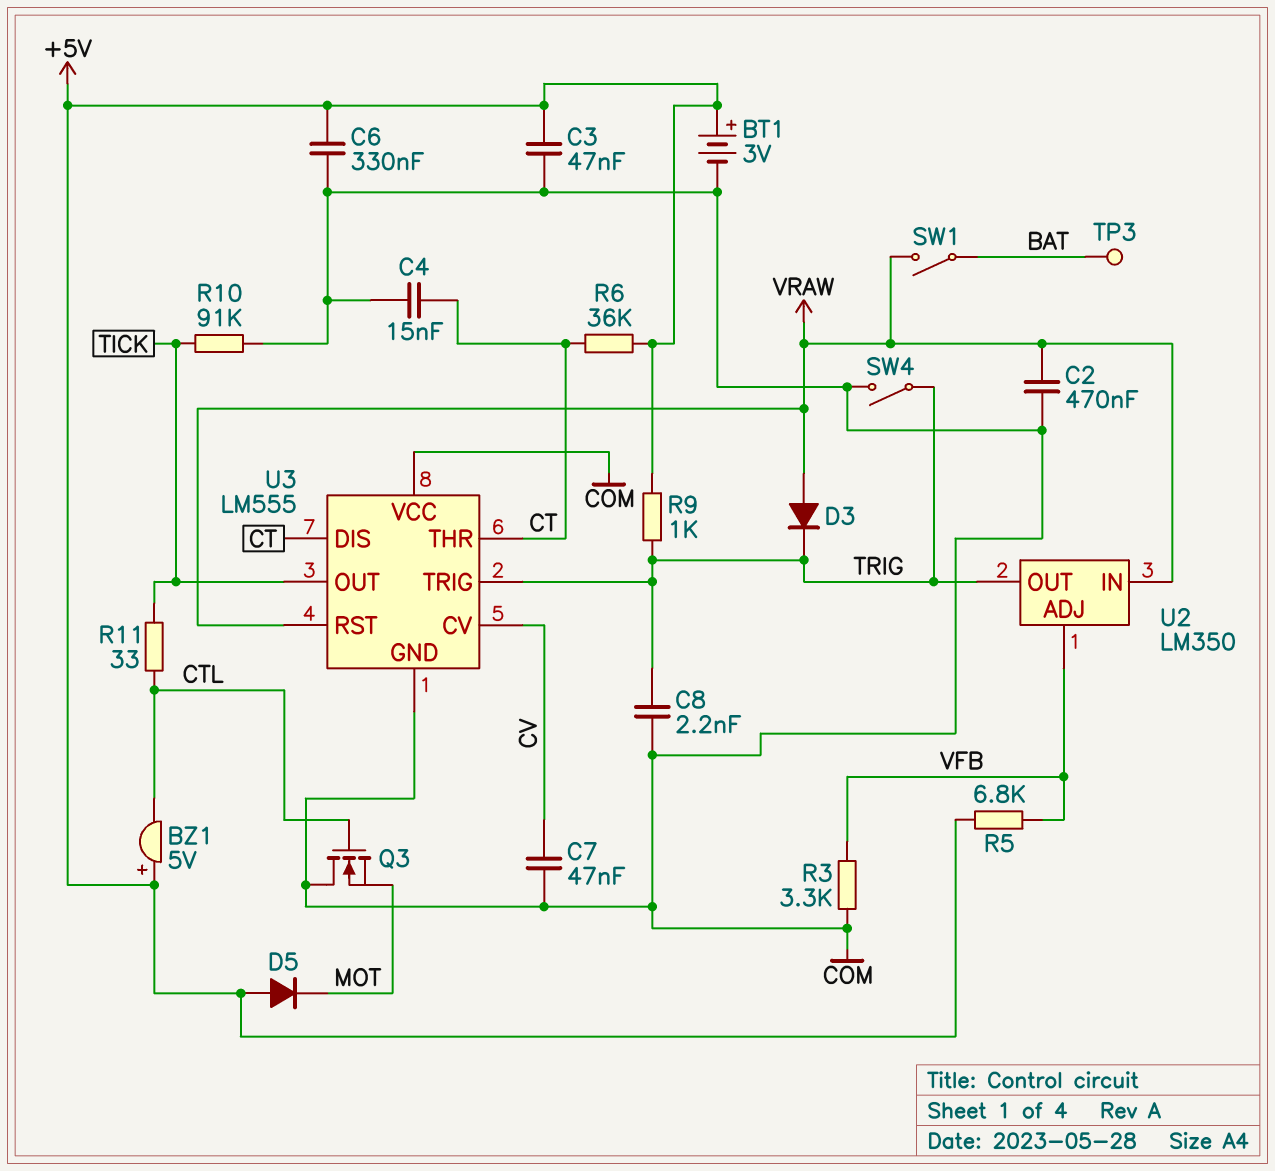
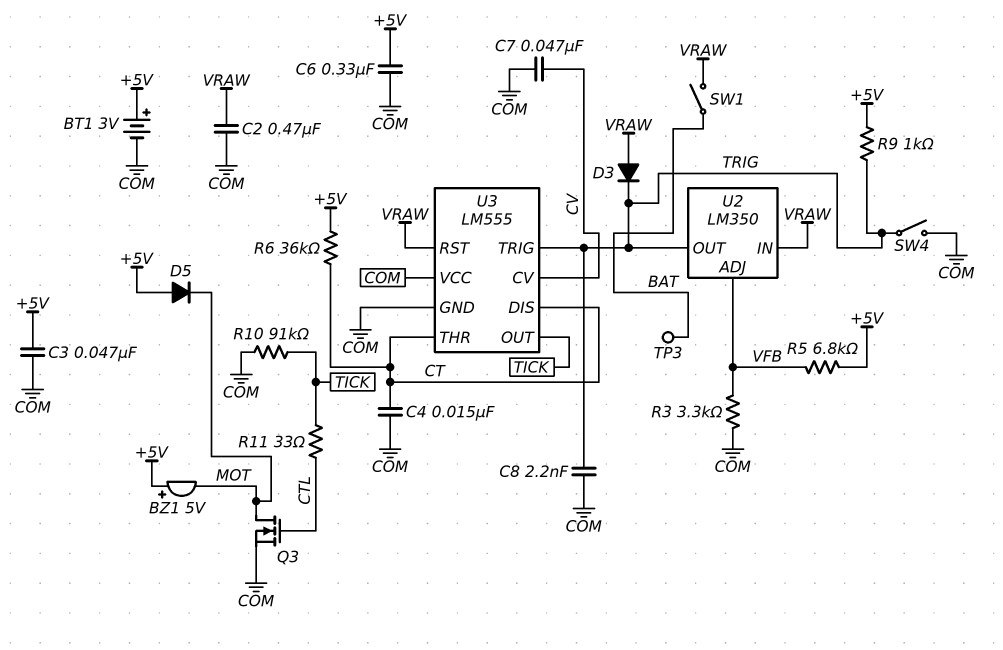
BZ1: buzzer 5V (plus +5V, minus CTL) -> buzzer 5V (plus +5V, minus MOT)
Q3: NMOS (G CTL, D COM, S MOT) -> NMOS (G CTL, D MOT, S COM)

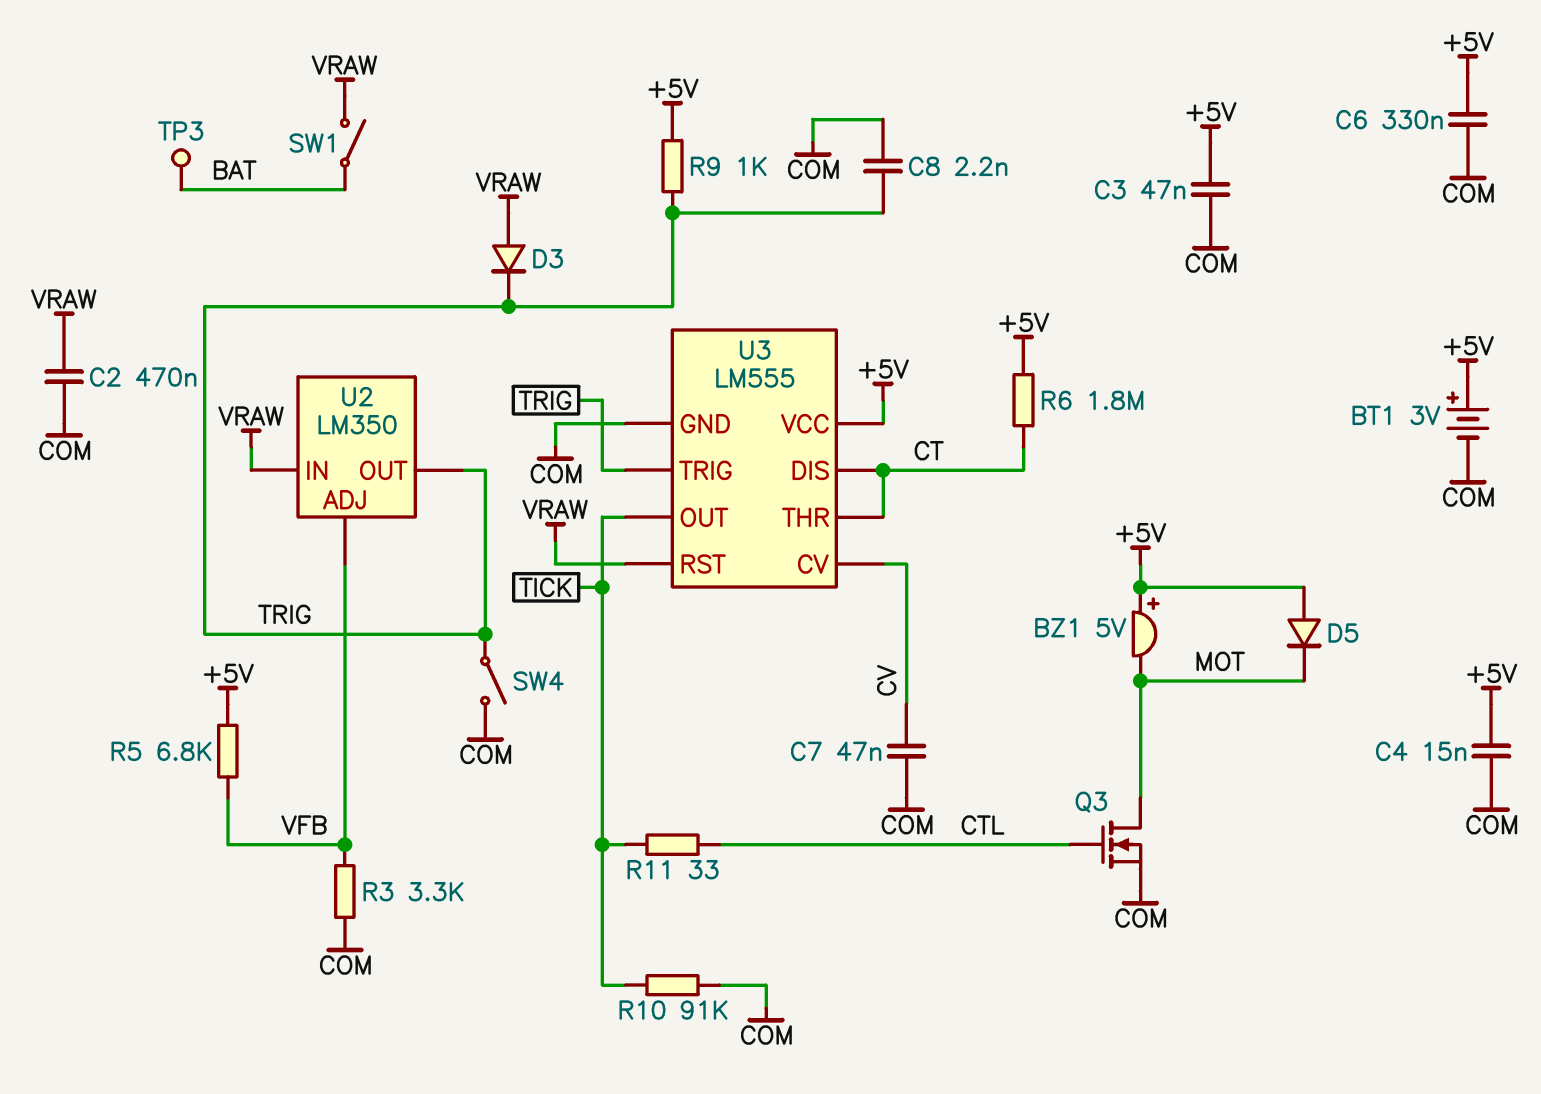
C4: 15nF (COM, CT) -> 15nF (+5V, COM)
R6: 36k (+5V, CT) -> 1.8M (+5V, CT)
U3 pin VCC: COM -> +5V

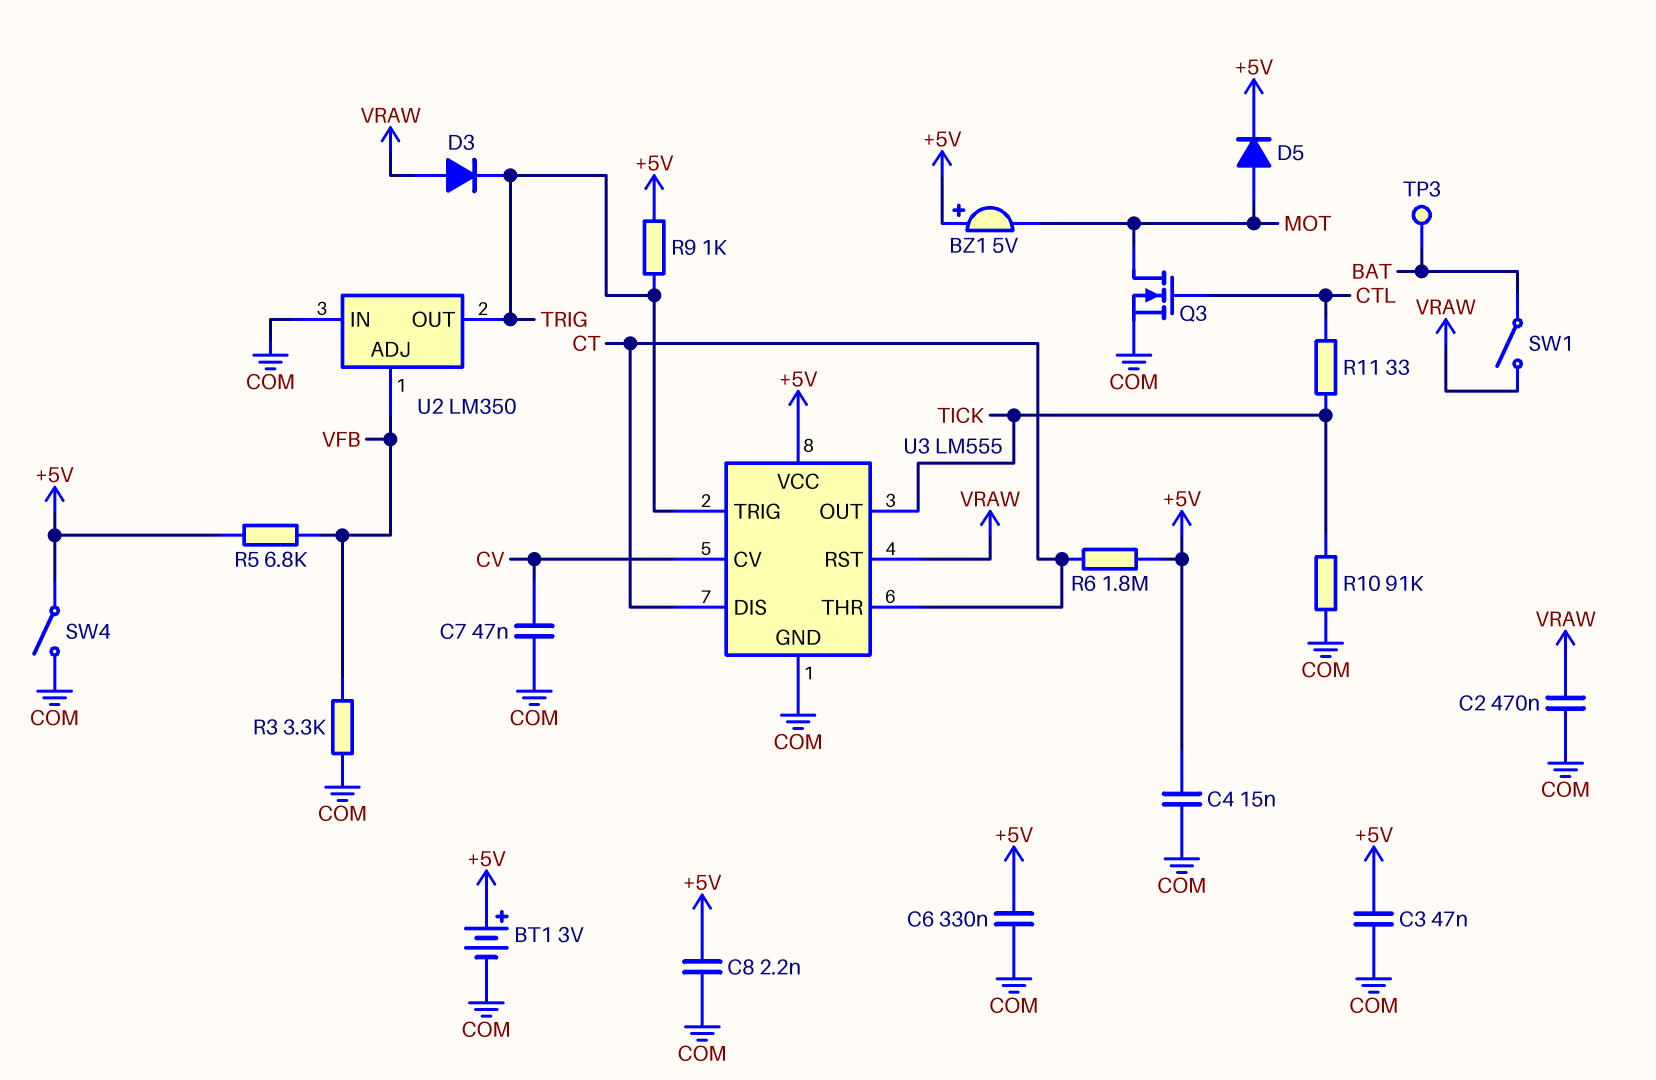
C8: 2.2nF (COM, TRIG) -> 2.2nF (+5V, COM)
D5: diode (A +5V, K MOT) -> diode (A MOT, K +5V)
SW4: switch (COM, TRIG) -> switch (+5V, COM)
U2 pin IN: VRAW -> COM

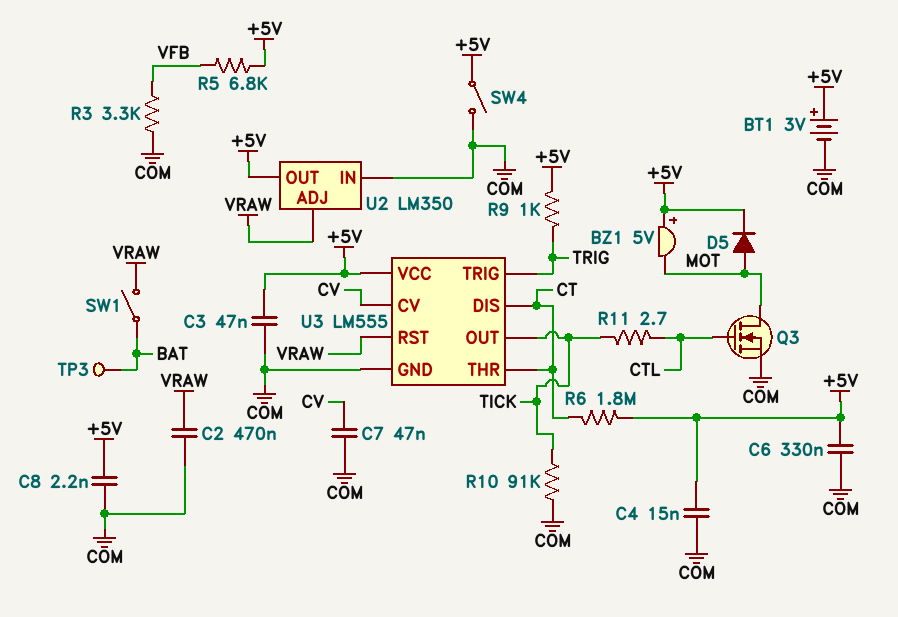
D3: diode (A VRAW, K TRIG) -> none
R11: 33 (CTL, TICK) -> 2.7 (CTL, TICK)
U2 pin ADJ: VFB -> VRAW
U2 pin OUT: TRIG -> +5V

